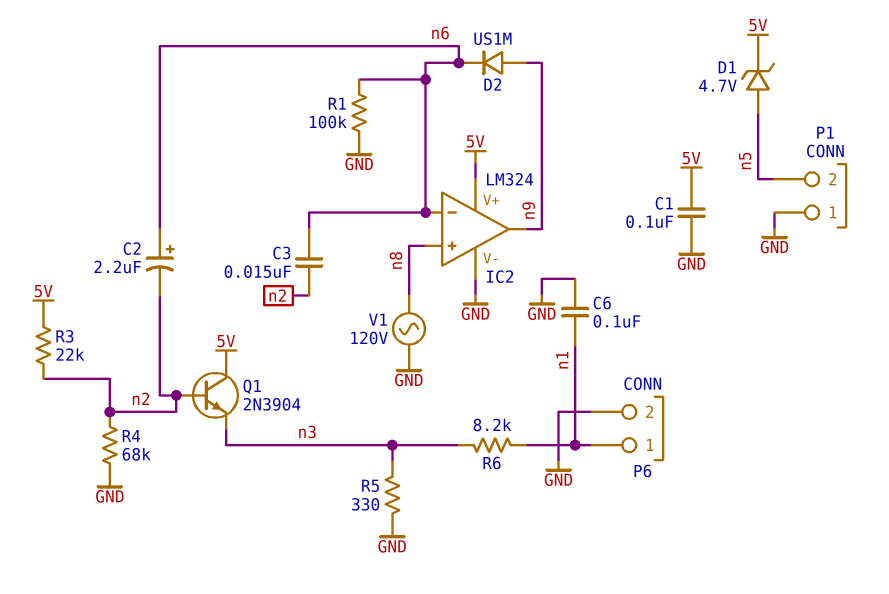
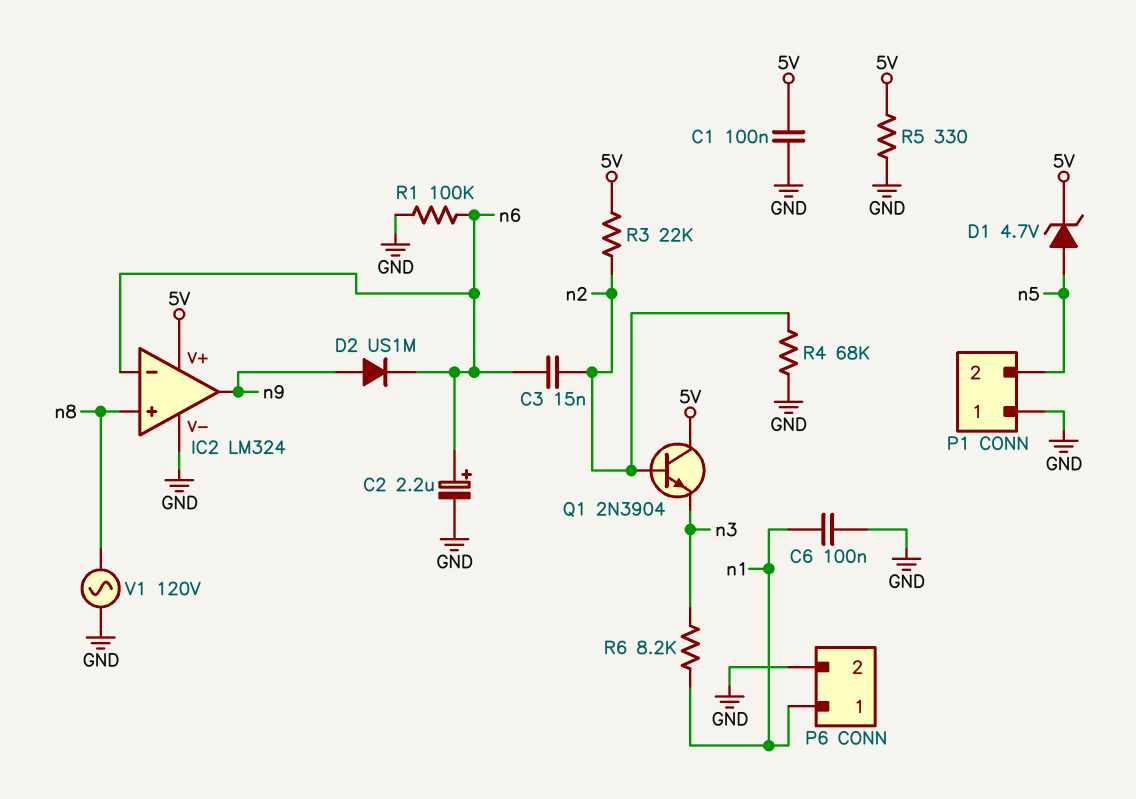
C2: 2.2uF (plus n6, minus n2) -> 2.2uF (plus n6, minus GND)
R5: 330 (GND, n3) -> 330 (5V, GND)

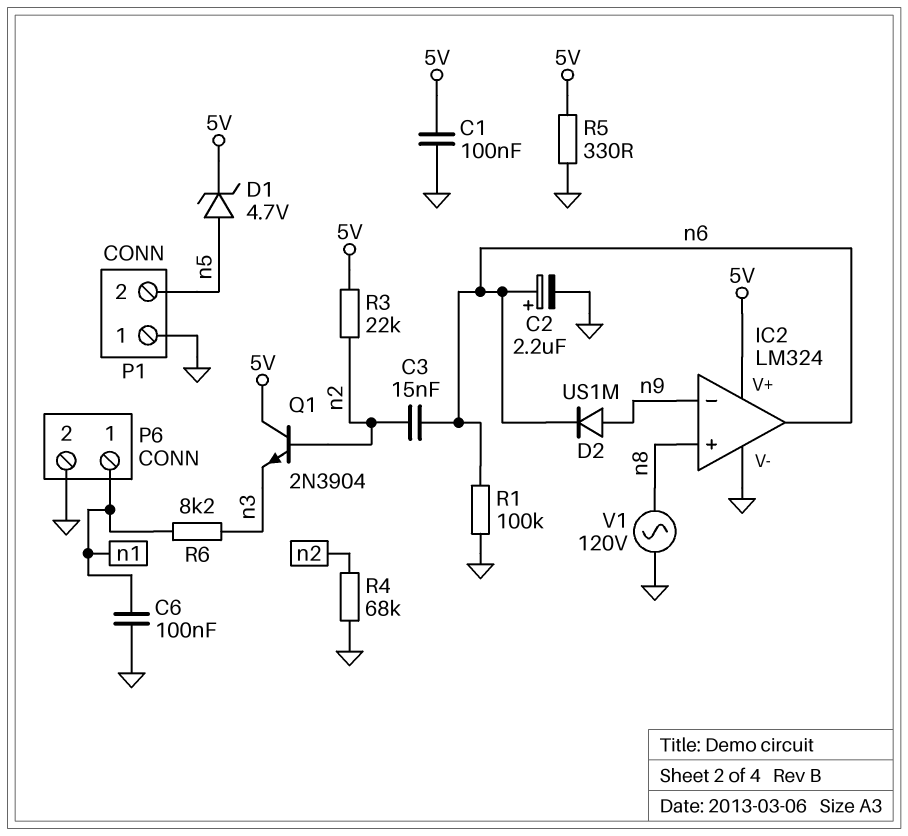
IC2 pin in-: n6 -> n9
IC2 pin out: n9 -> n6

